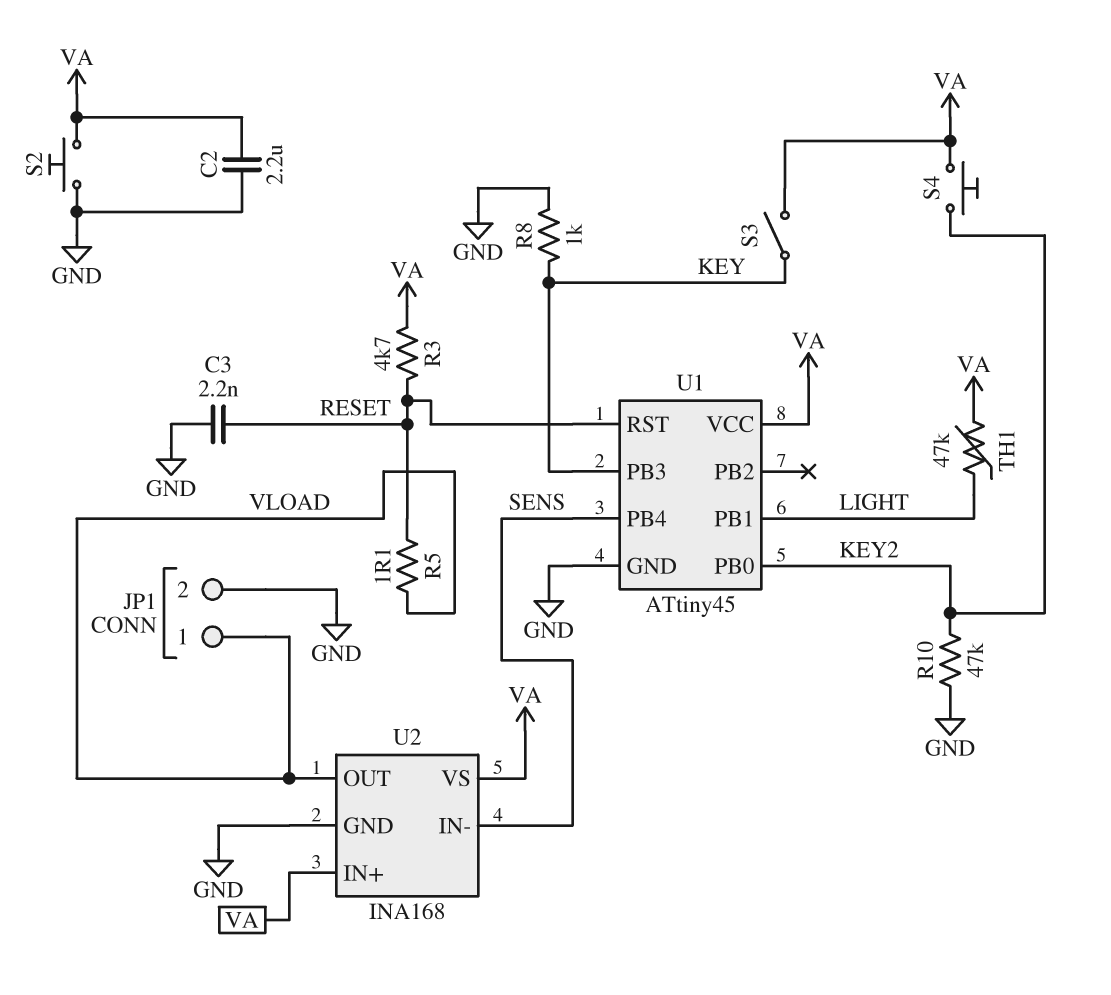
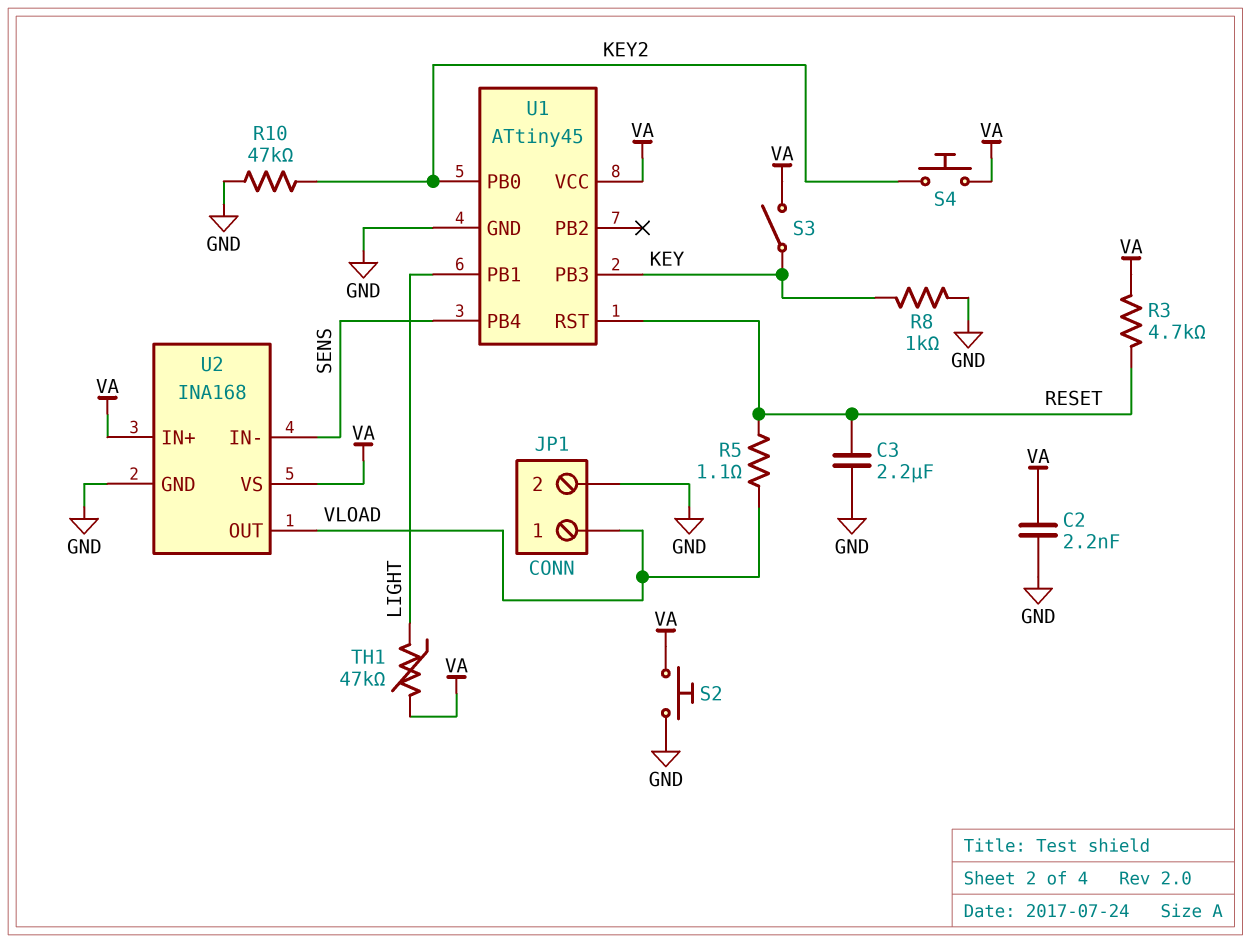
C2: 2.2uF (GND, VA) -> 2.2nF (GND, VA)
C3: 2.2nF (GND, RESET) -> 2.2uF (GND, RESET)

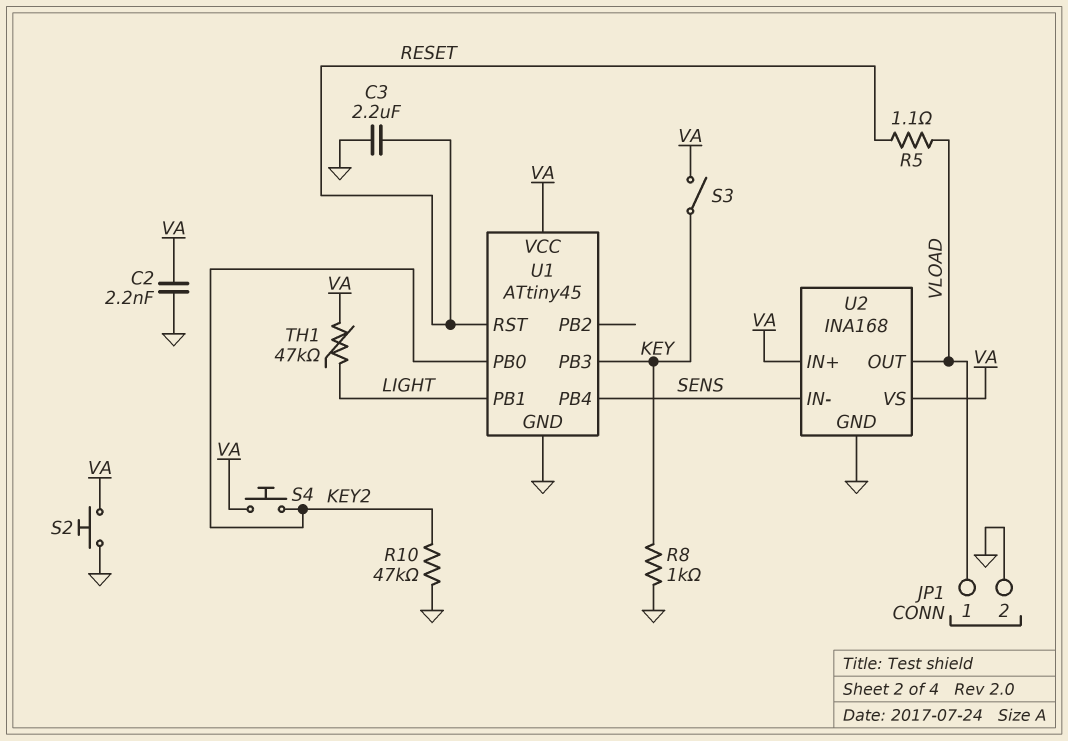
R3: 4.7k (RESET, VA) -> none

